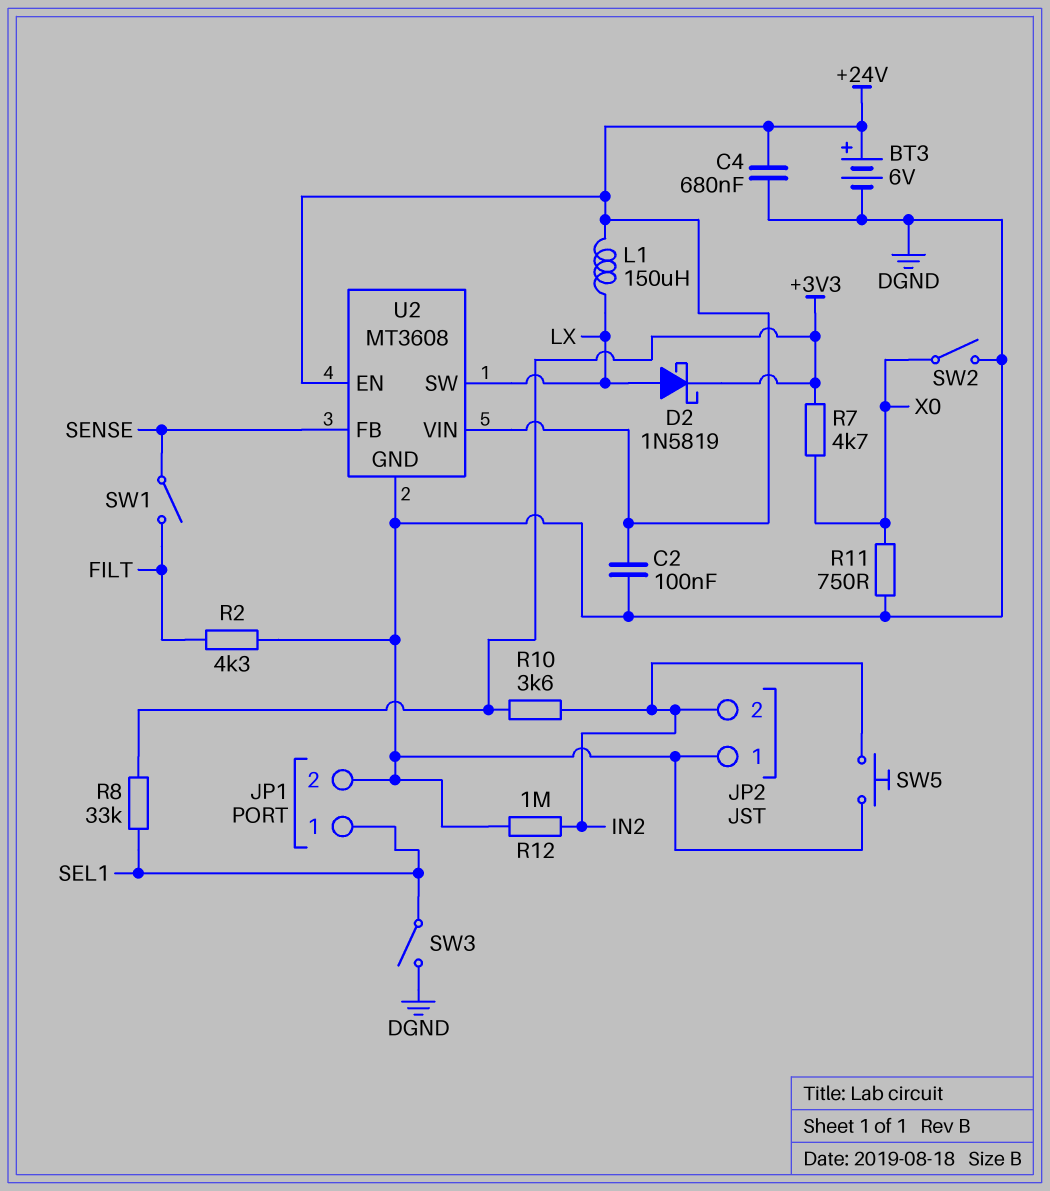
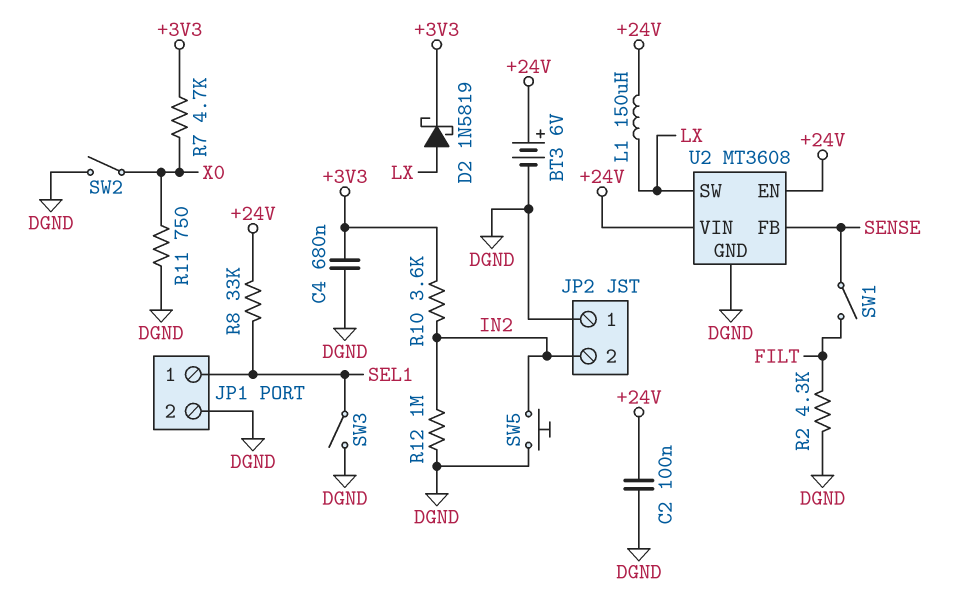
C4: 680nF (+24V, DGND) -> 680nF (+3V3, DGND)
R8: 33k (+3V3, SEL1) -> 33k (+24V, SEL1)

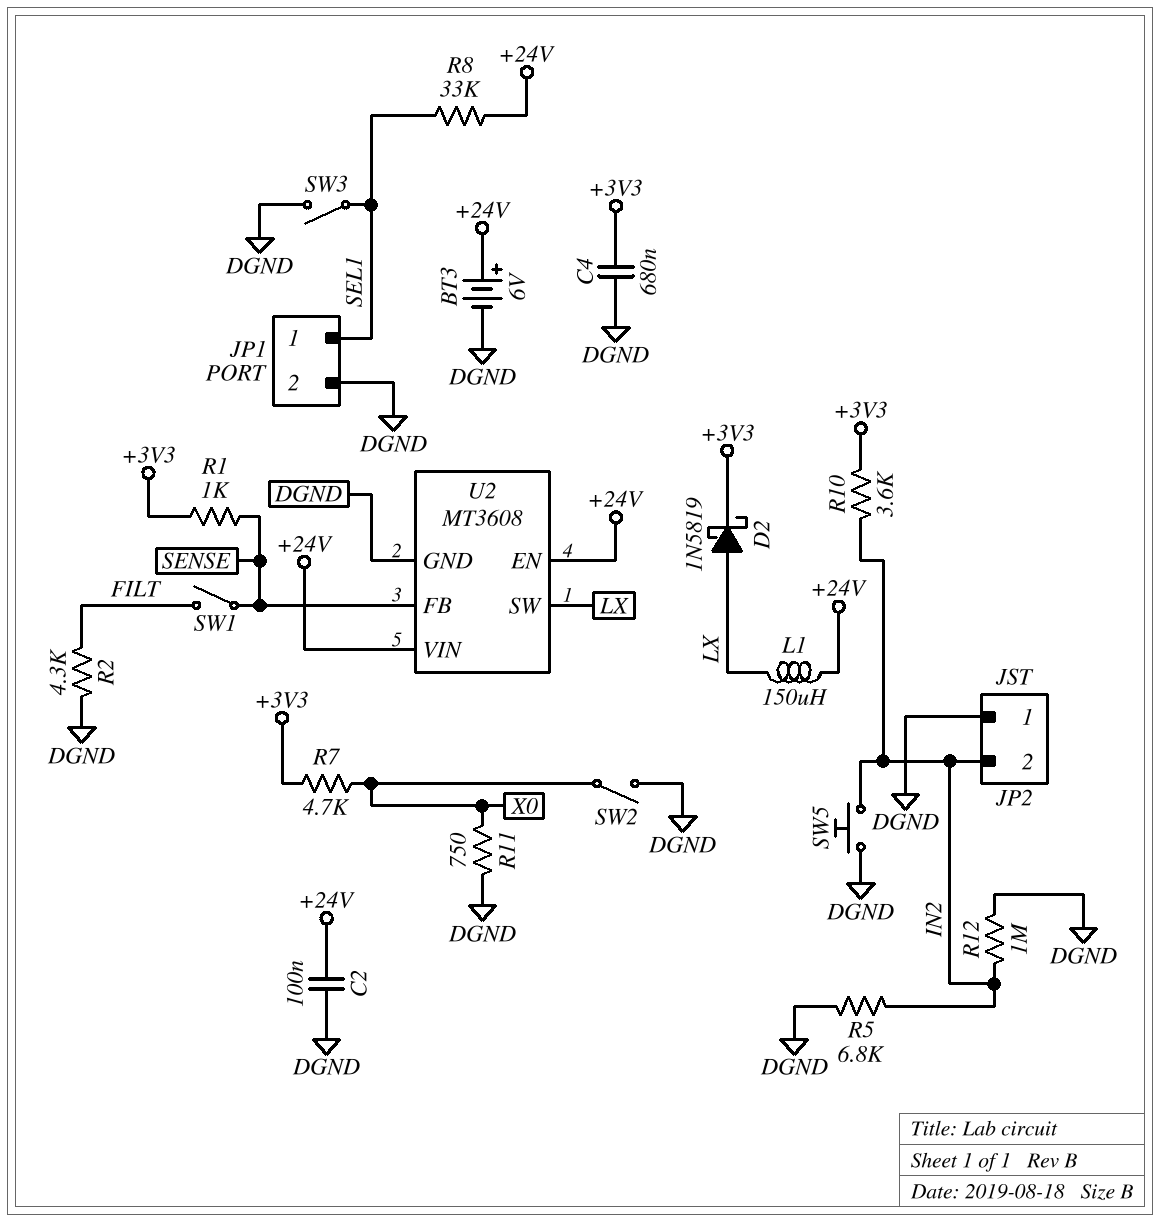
R1: none -> 1k (+3V3, SENSE)
R5: none -> 6.8k (DGND, IN2)

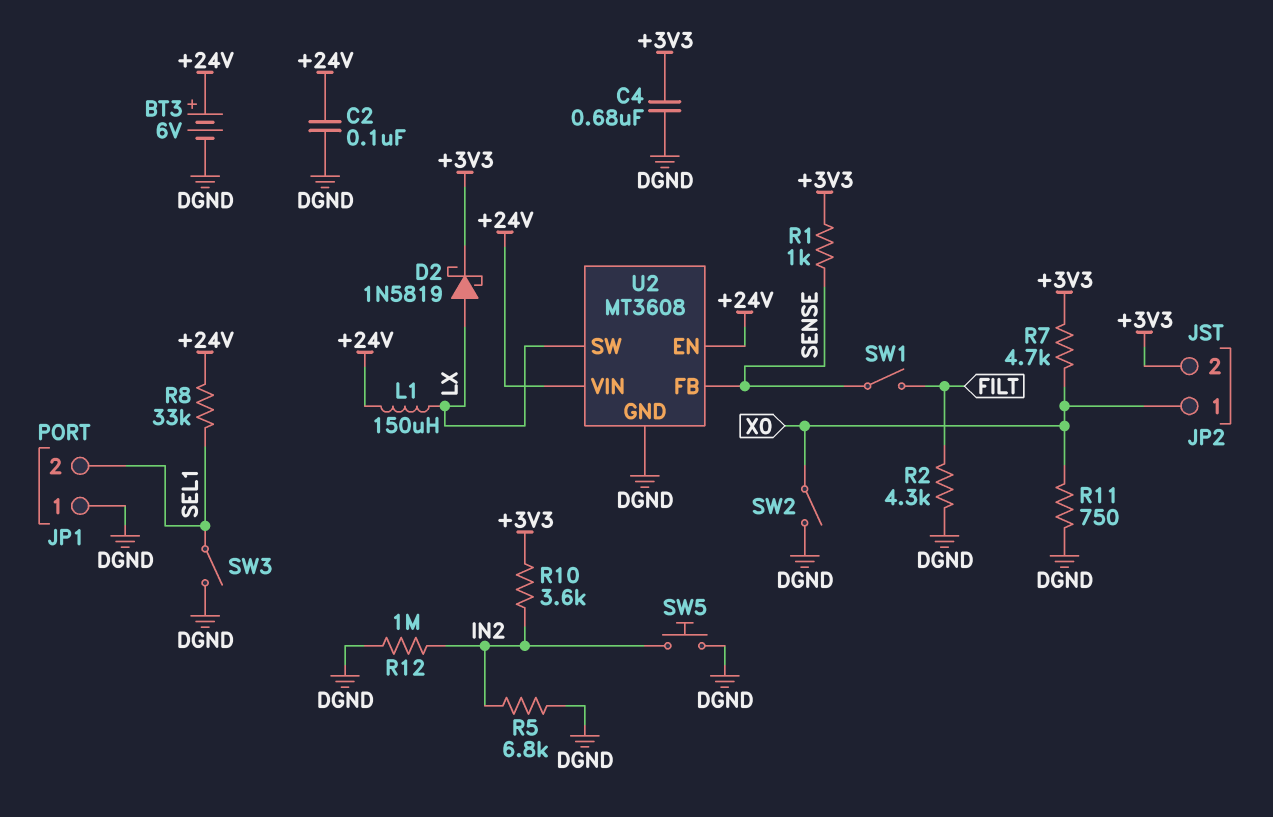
JP1 pin 1: SEL1 -> DGND
JP1 pin 2: DGND -> SEL1
JP2 pin 1: DGND -> X0
JP2 pin 2: IN2 -> +3V3

